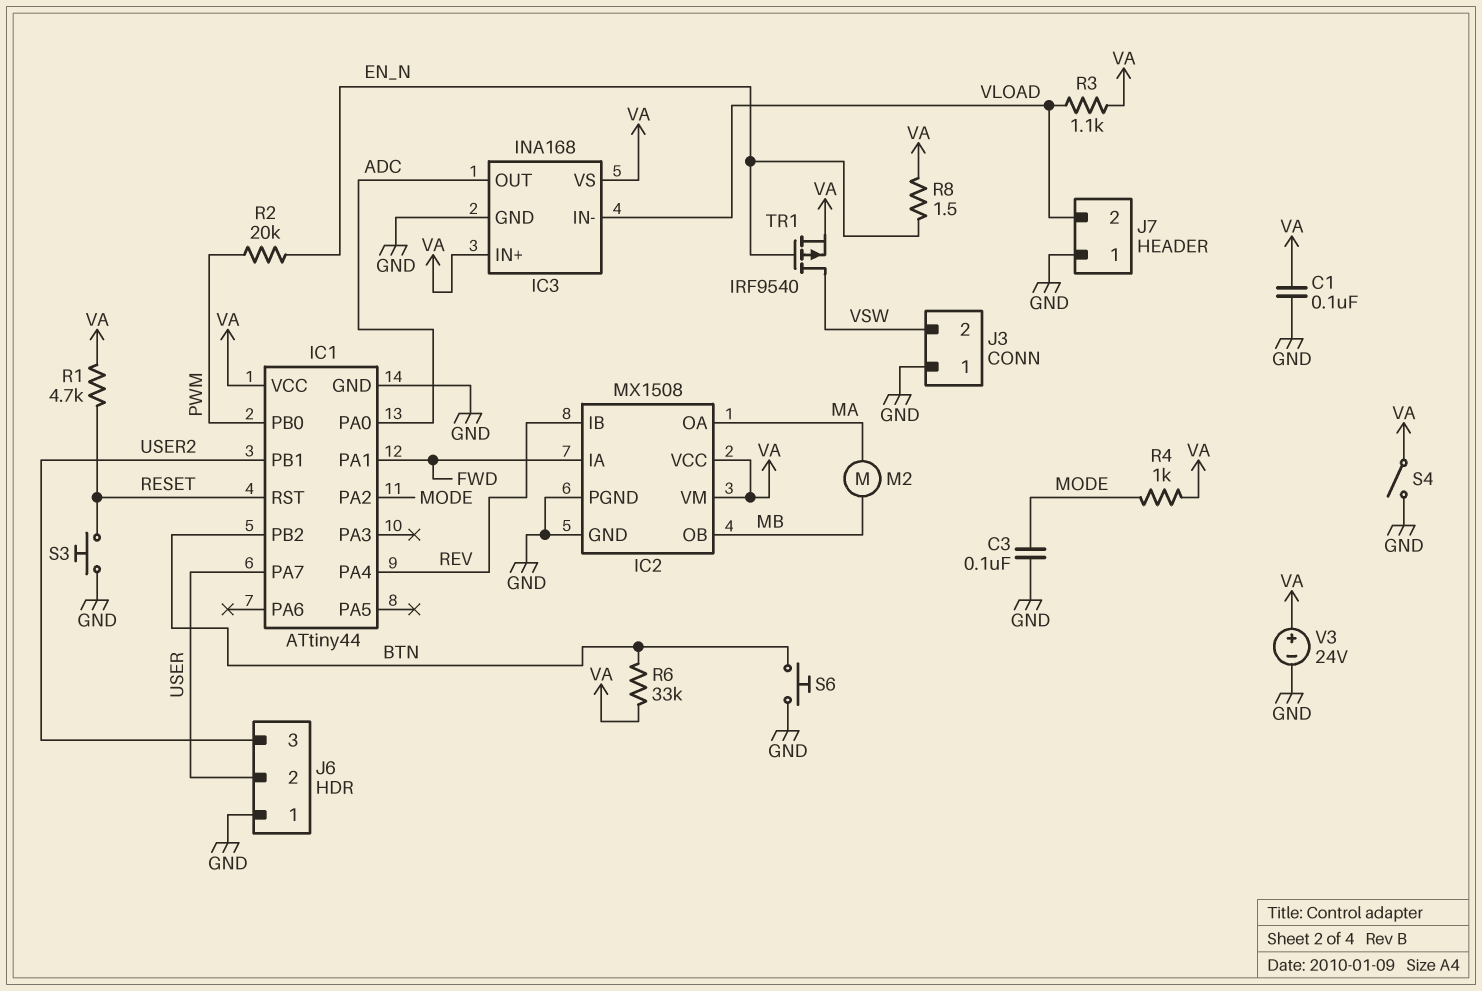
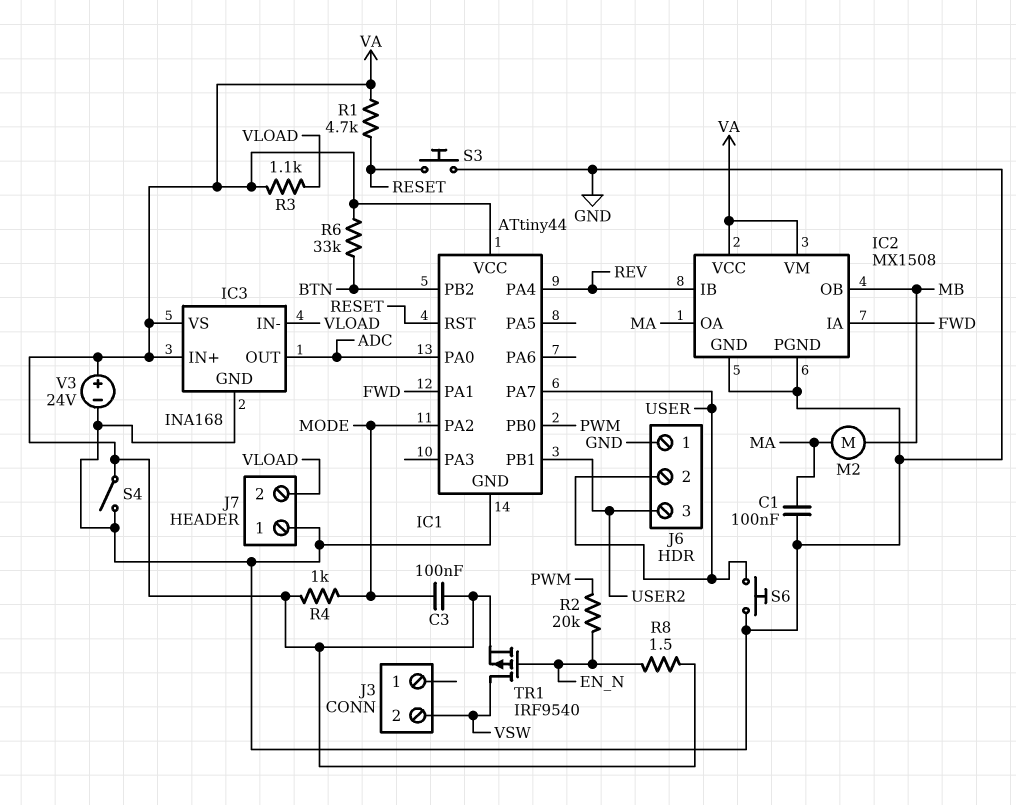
C1: 100nF (GND, VA) -> 100nF (GND, MA)
C3: 100nF (GND, MODE) -> 100nF (MODE, VA)
J3 pin 1: GND -> none
S6: button (BTN, GND) -> button (GND, USER)

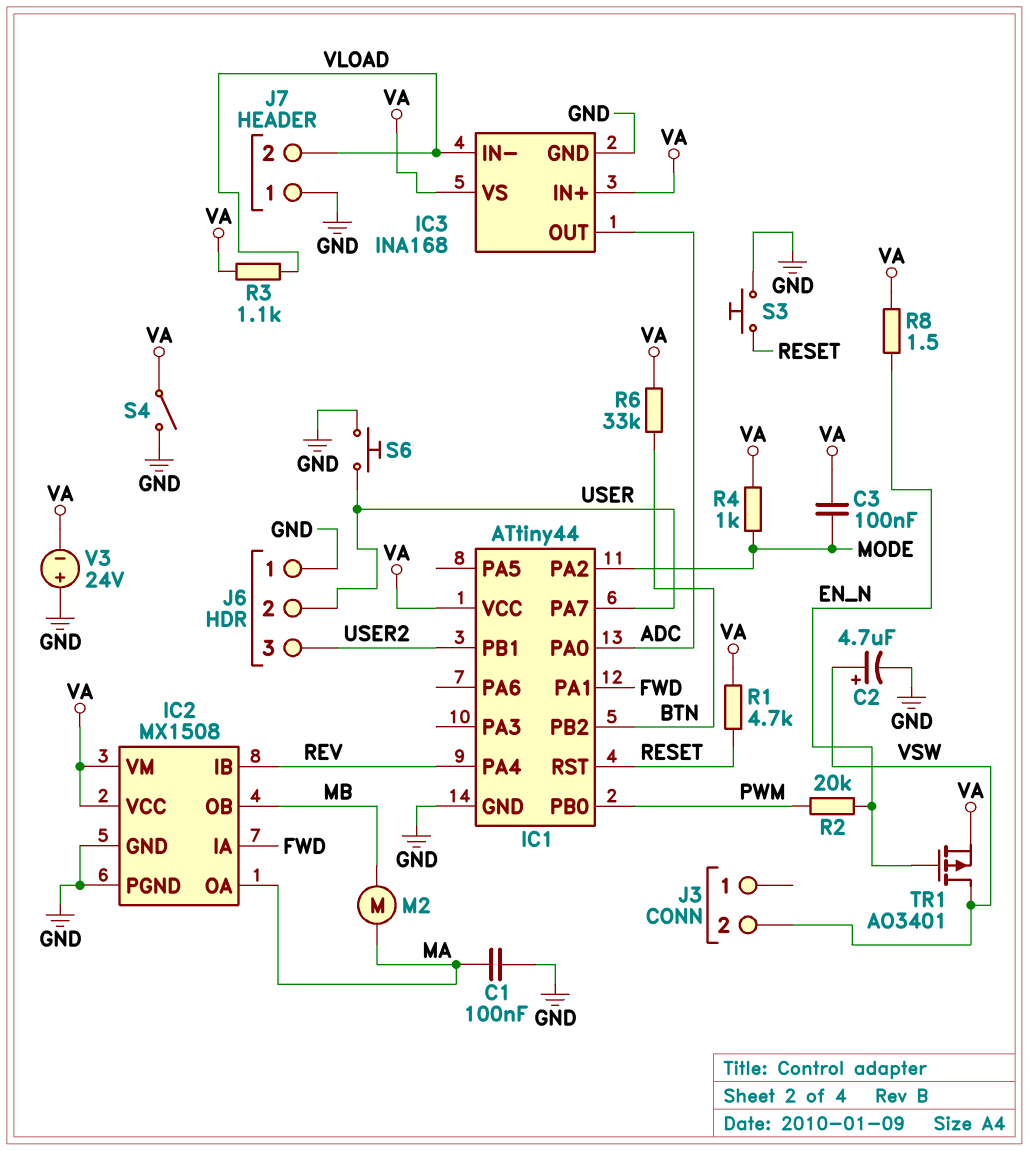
C2: none -> 4.7uF (plus VSW, minus GND)
TR1: PMOS IRF9540 (G EN_N, D VSW, S VA) -> PMOS AO3401 (G EN_N, D VSW, S VA)
V3: 24V (plus VA, minus GND) -> 24V (plus GND, minus VA)

